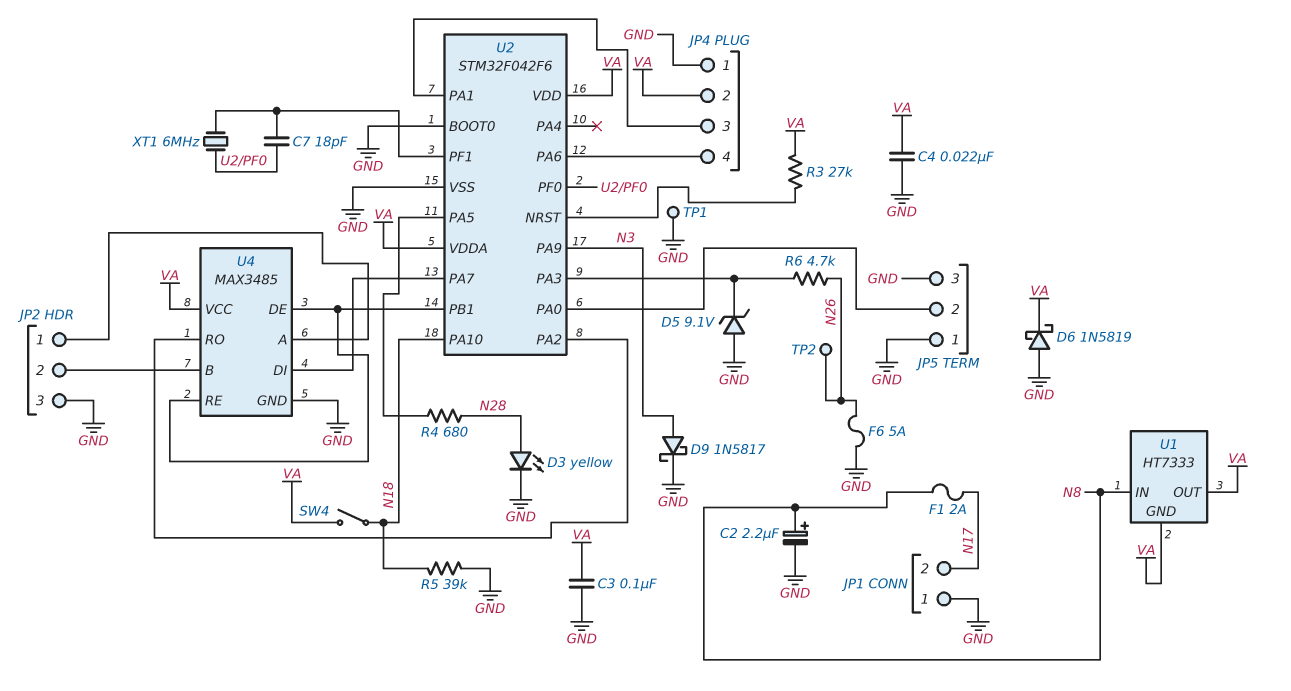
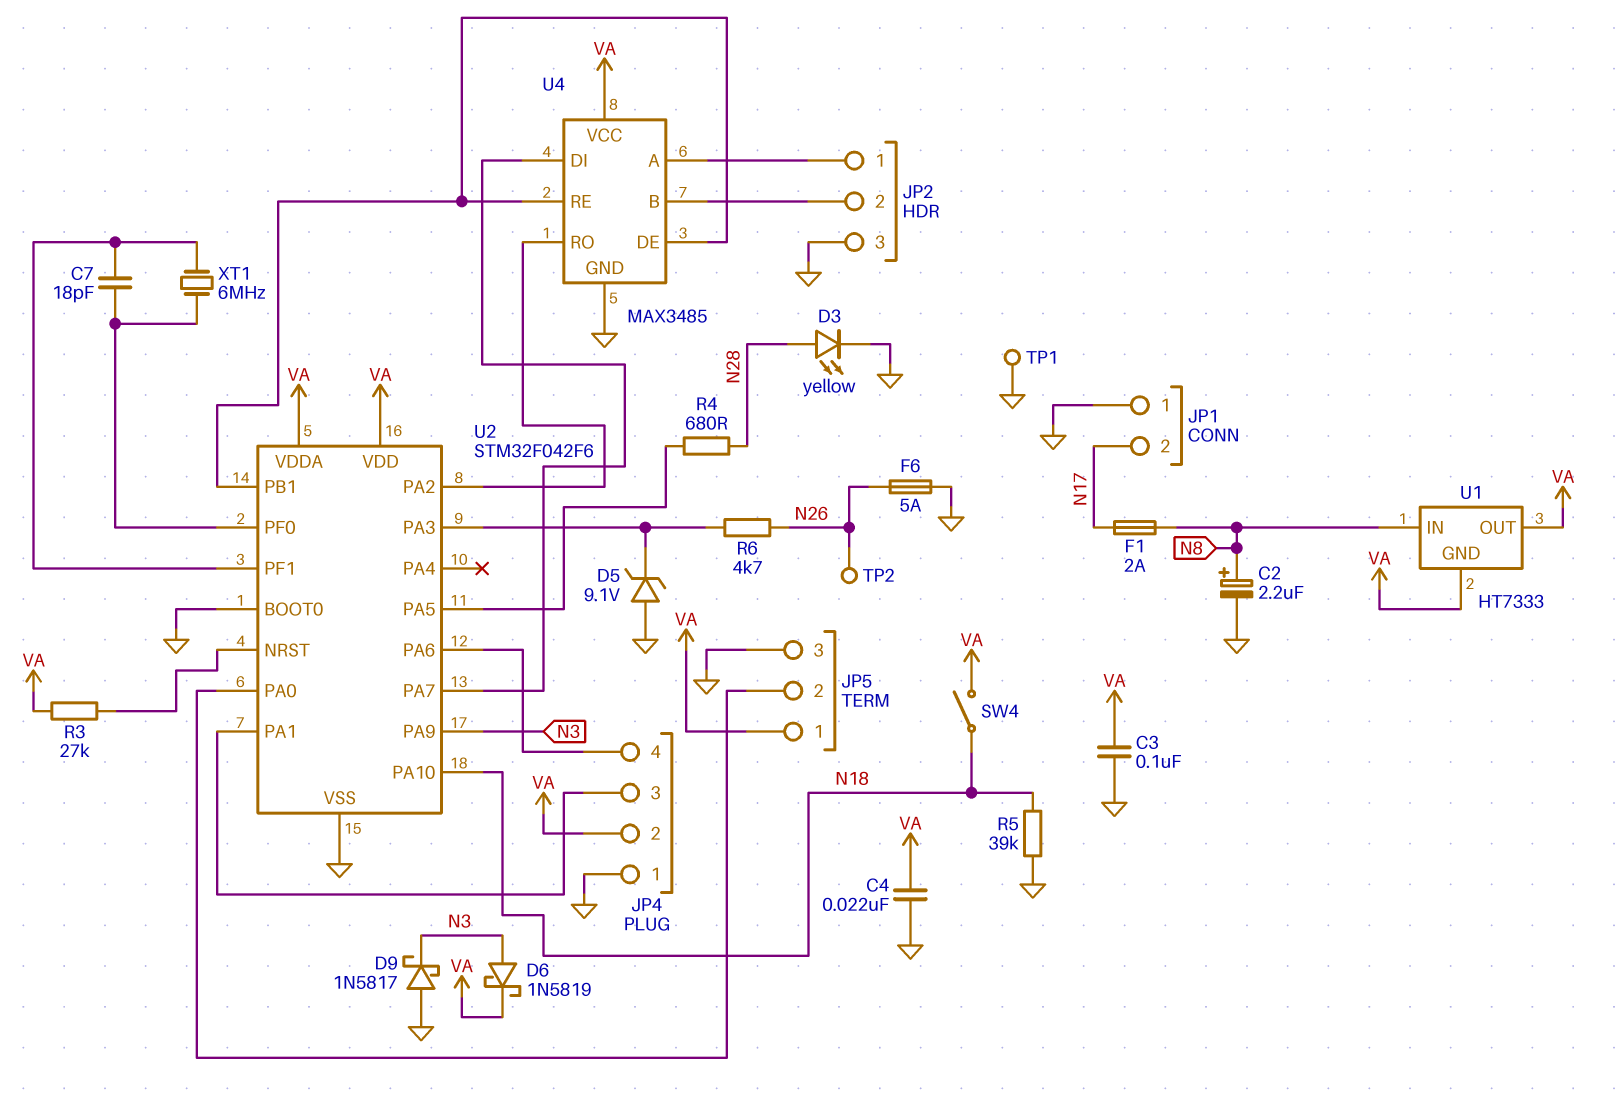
D6: schottky 1N5819 (A GND, K VA) -> schottky 1N5819 (A N3, K VA)
D9: schottky 1N5817 (A N3, K GND) -> schottky 1N5817 (A GND, K N3)
JP5 pin 1: GND -> VA

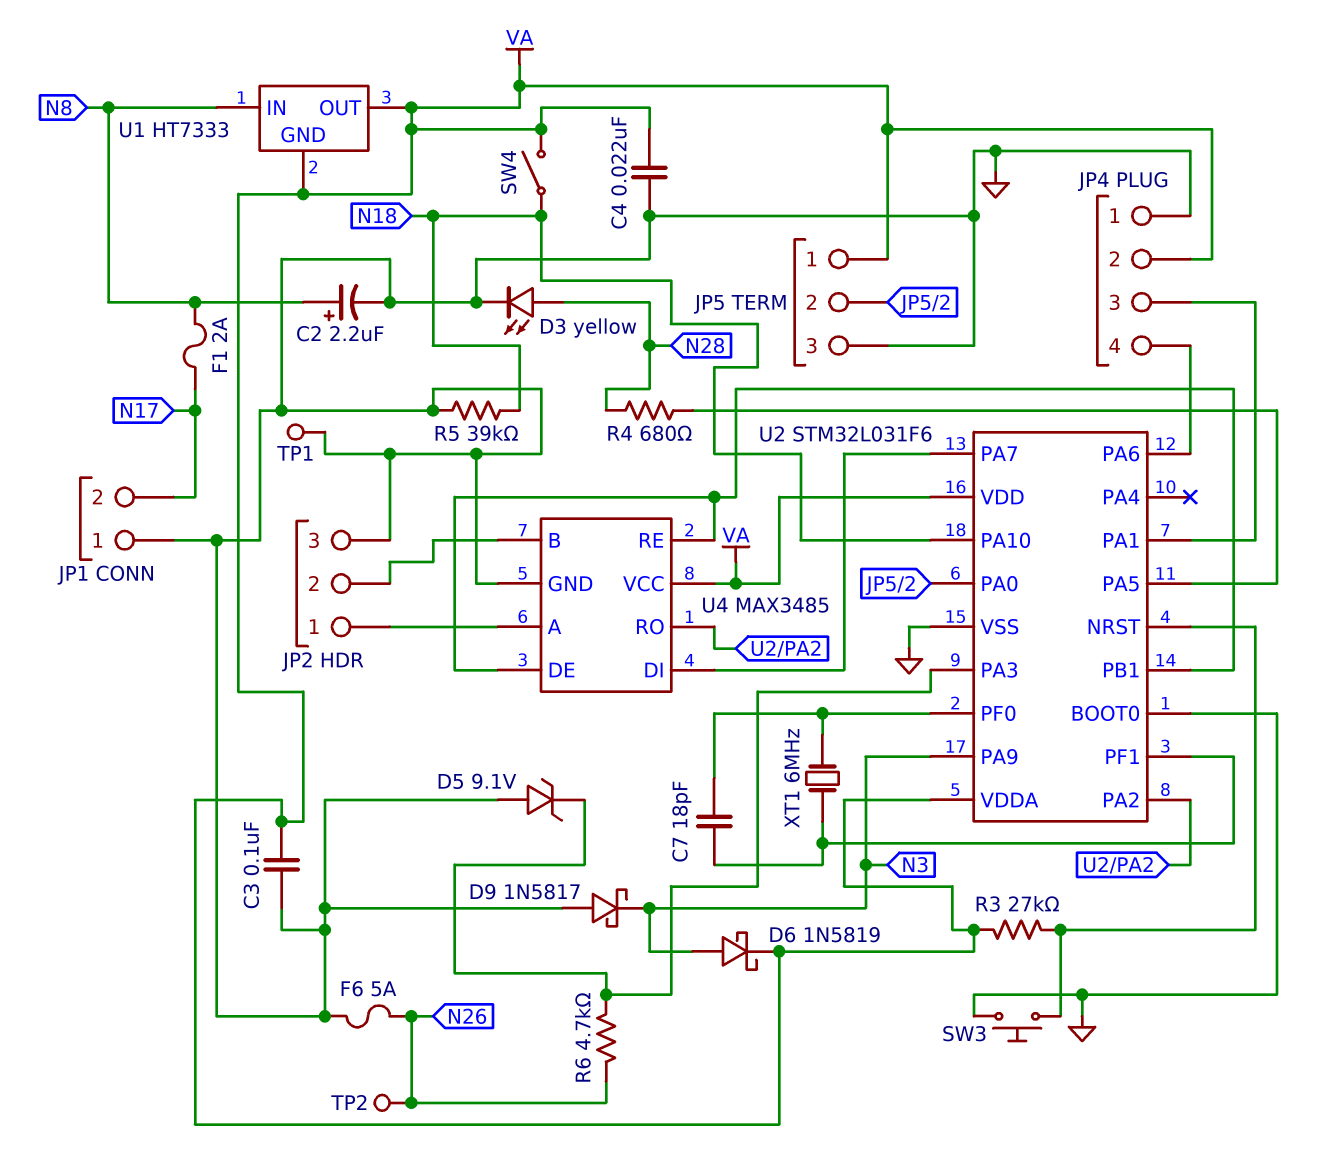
SW3: none -> button (GND, U2/NRST)
U2: STM32F042F6 -> STM32L031F6

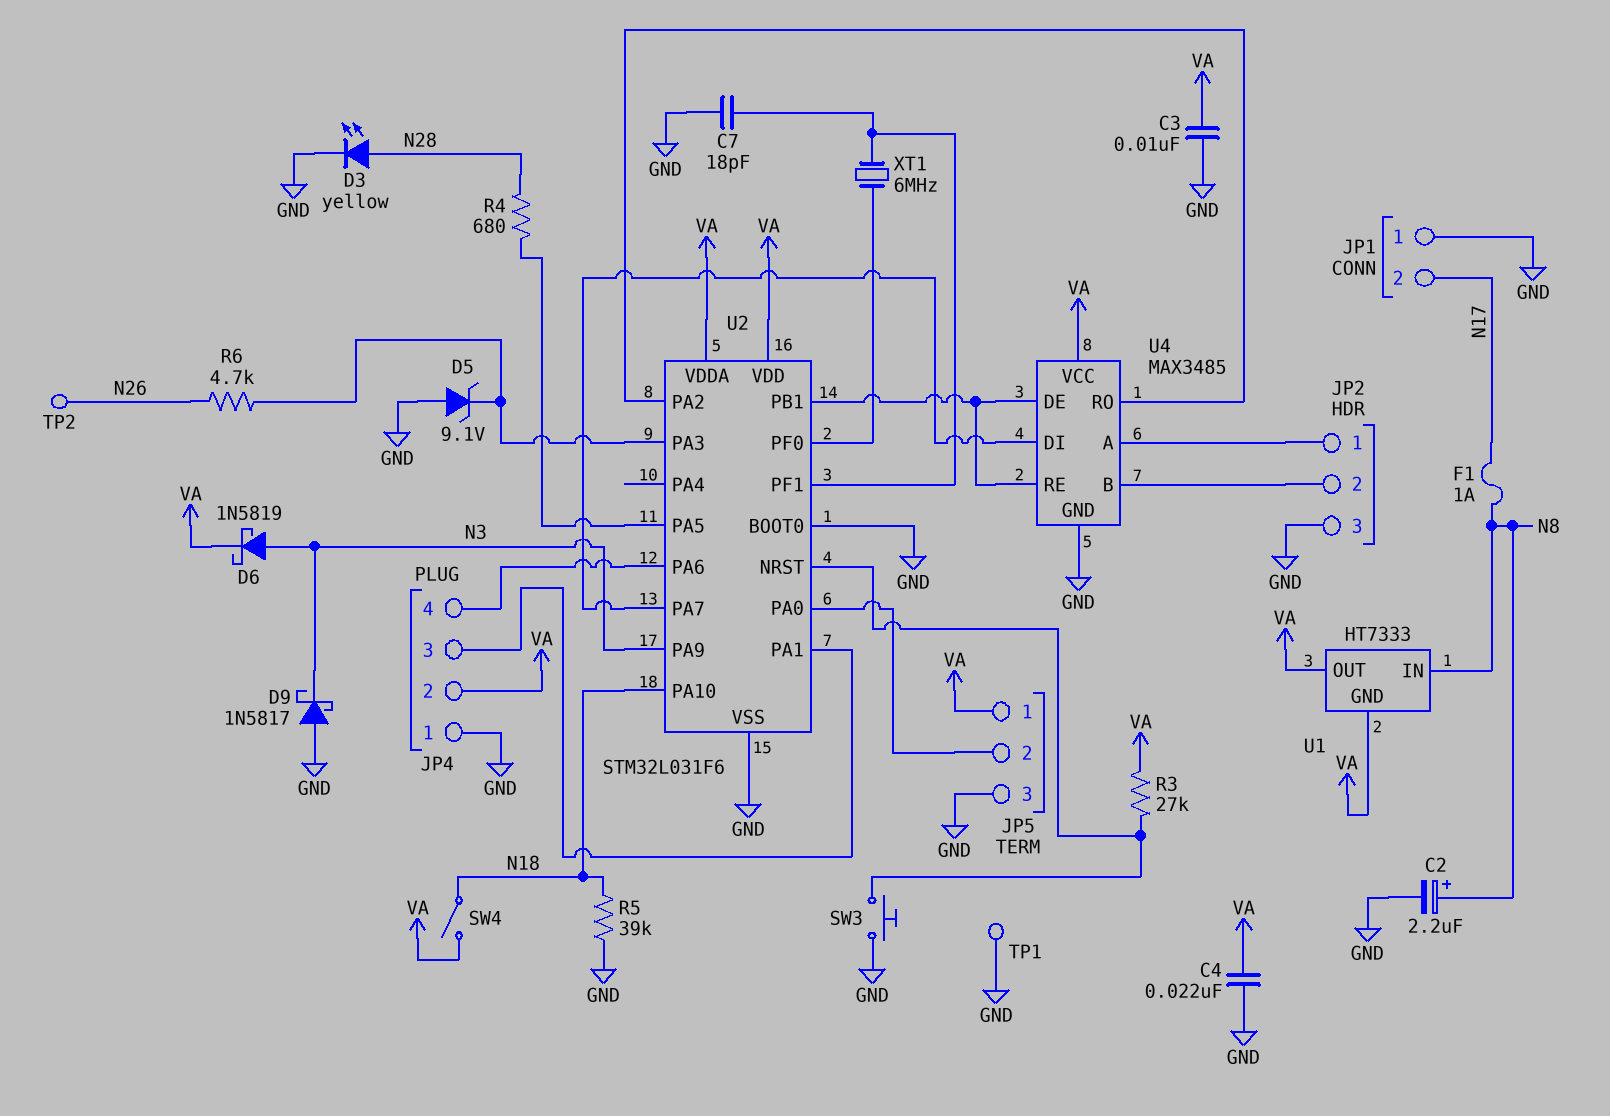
C3: 100nF (GND, VA) -> 10nF (GND, VA)
C7: 18pF (U2/PF0, U2/PF1) -> 18pF (GND, U2/PF1)
F1: 2A (N8, N17) -> 1A (N8, N17)
F6: 5A (GND, N26) -> none

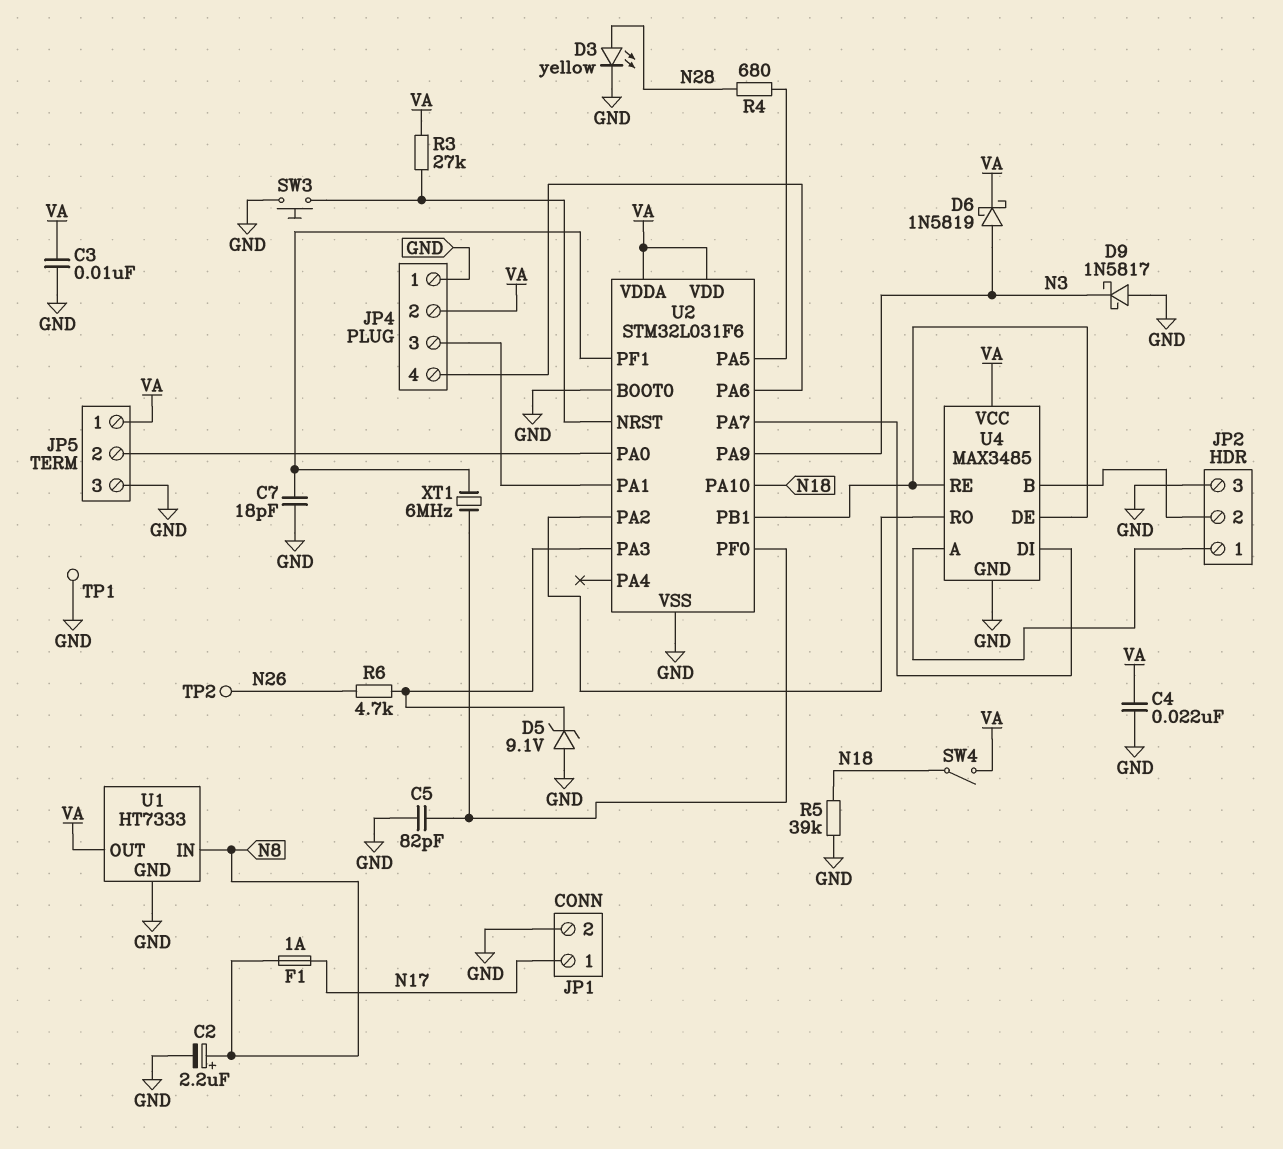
C5: none -> 82pF (GND, U2/PF0)
JP1 pin 1: GND -> N17
JP1 pin 2: N17 -> GND
U1 pin GND: VA -> GND

